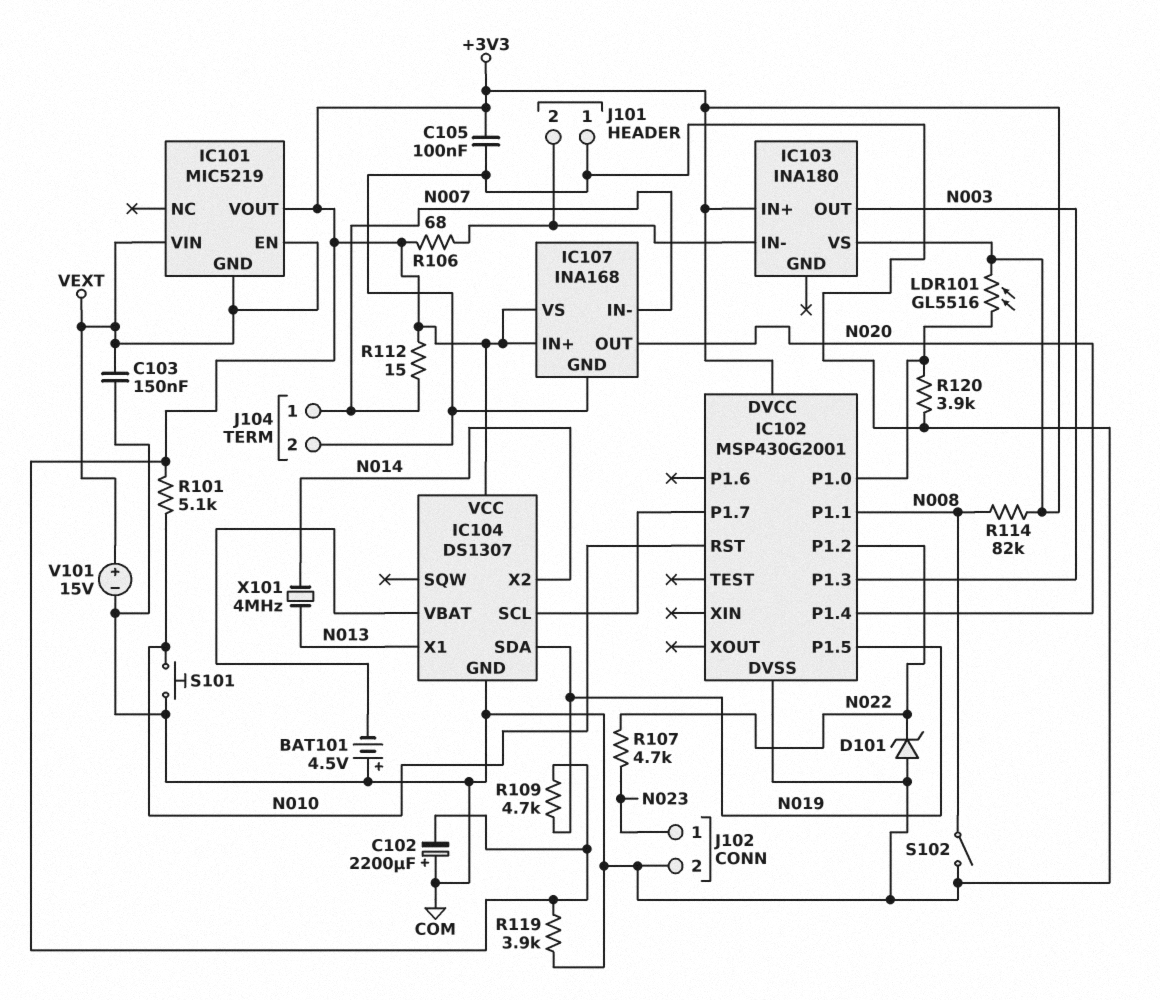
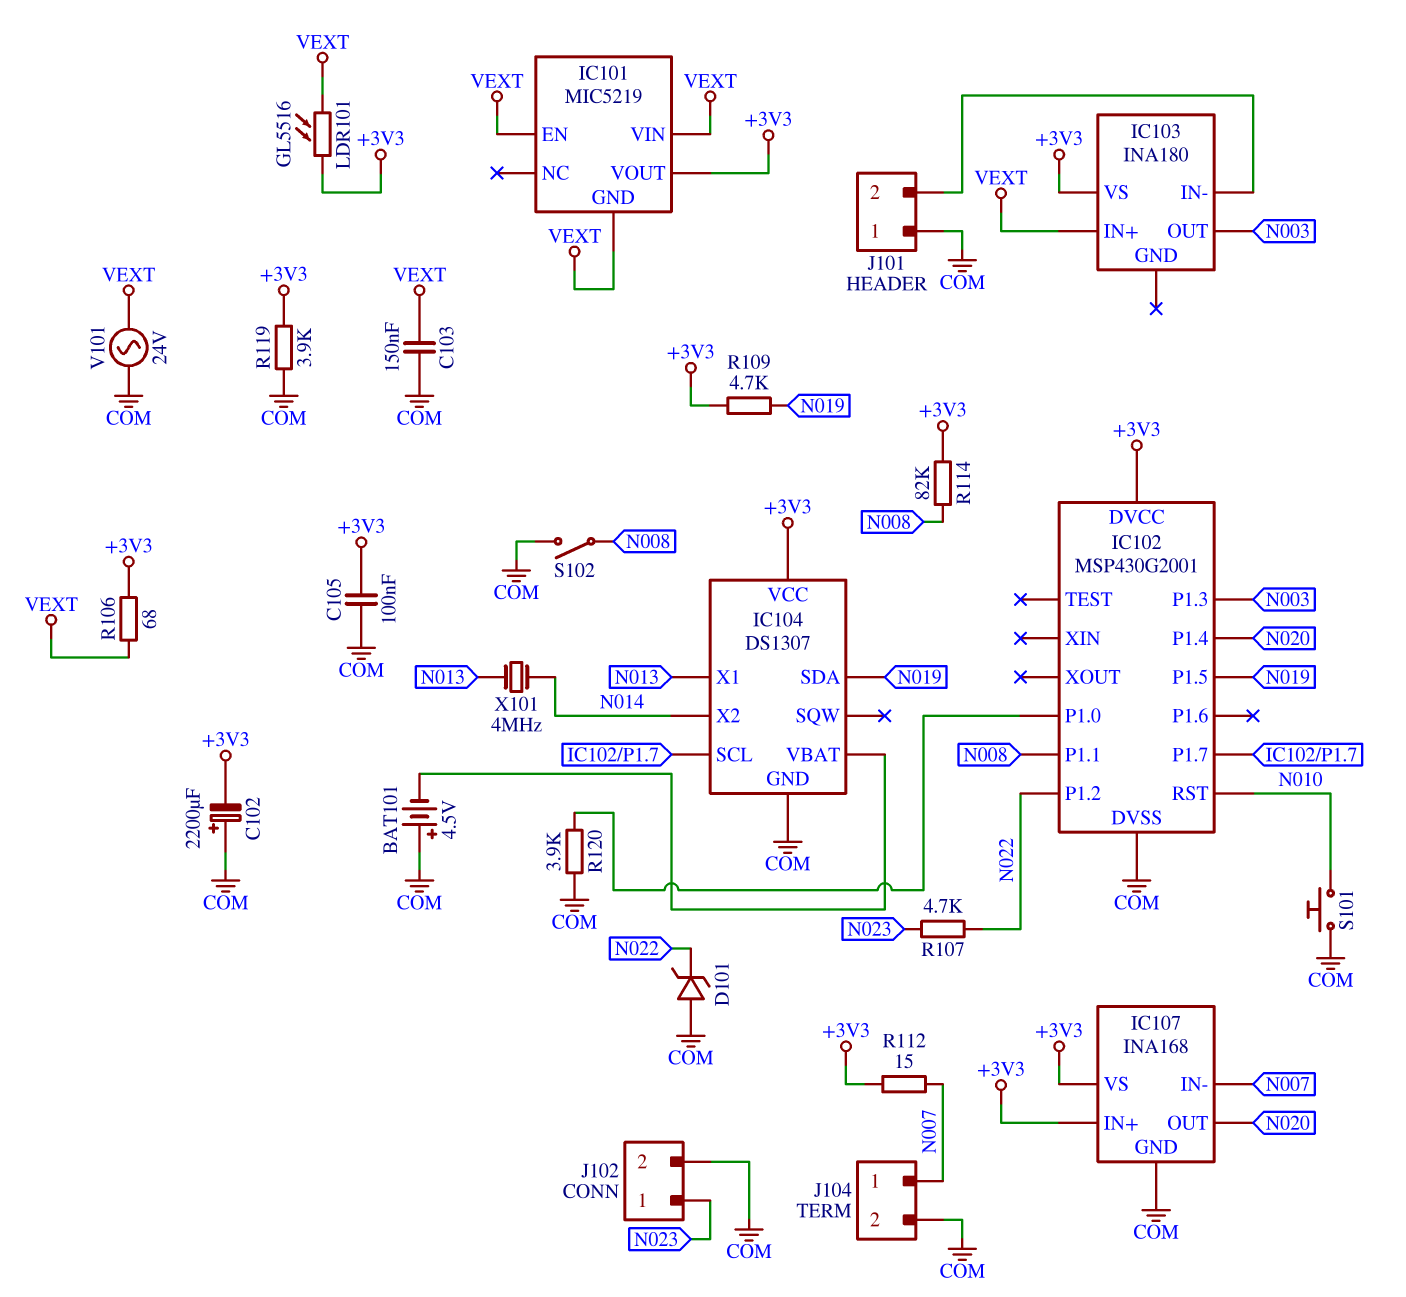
IC103 pin IN+: +3V3 -> VEXT
LDR101: GL5516 (+3V3, IC102/P1.0) -> GL5516 (+3V3, VEXT)
R101: 5.1k (+3V3, N010) -> none
R106: 68 (+3V3, IC103/IN-) -> 68 (+3V3, VEXT)
V101: 15V (plus VEXT, minus COM) -> AC 24V (COM, VEXT)

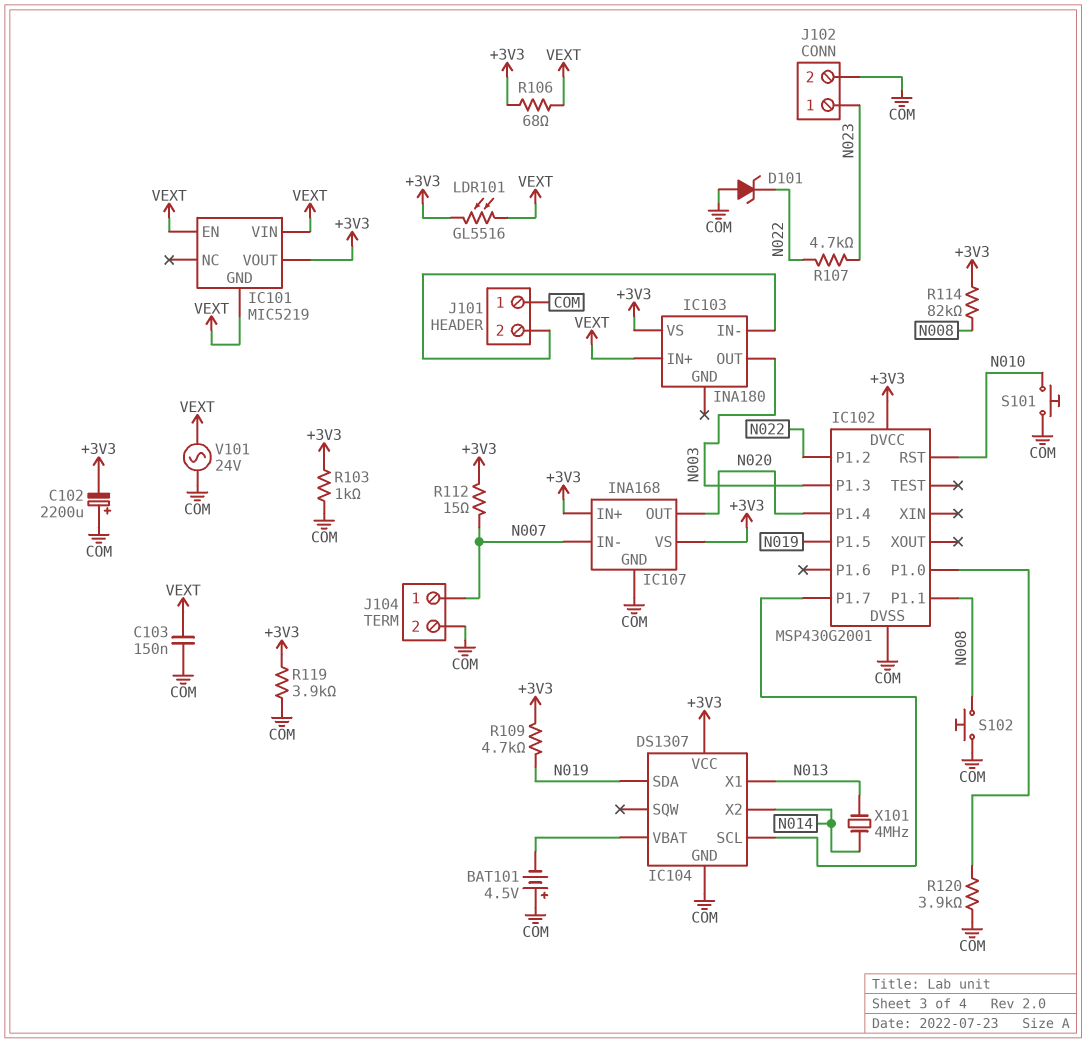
C105: 100nF (+3V3, COM) -> none
R103: none -> 1k (+3V3, COM)
S102: switch (COM, N008) -> button (COM, N008)

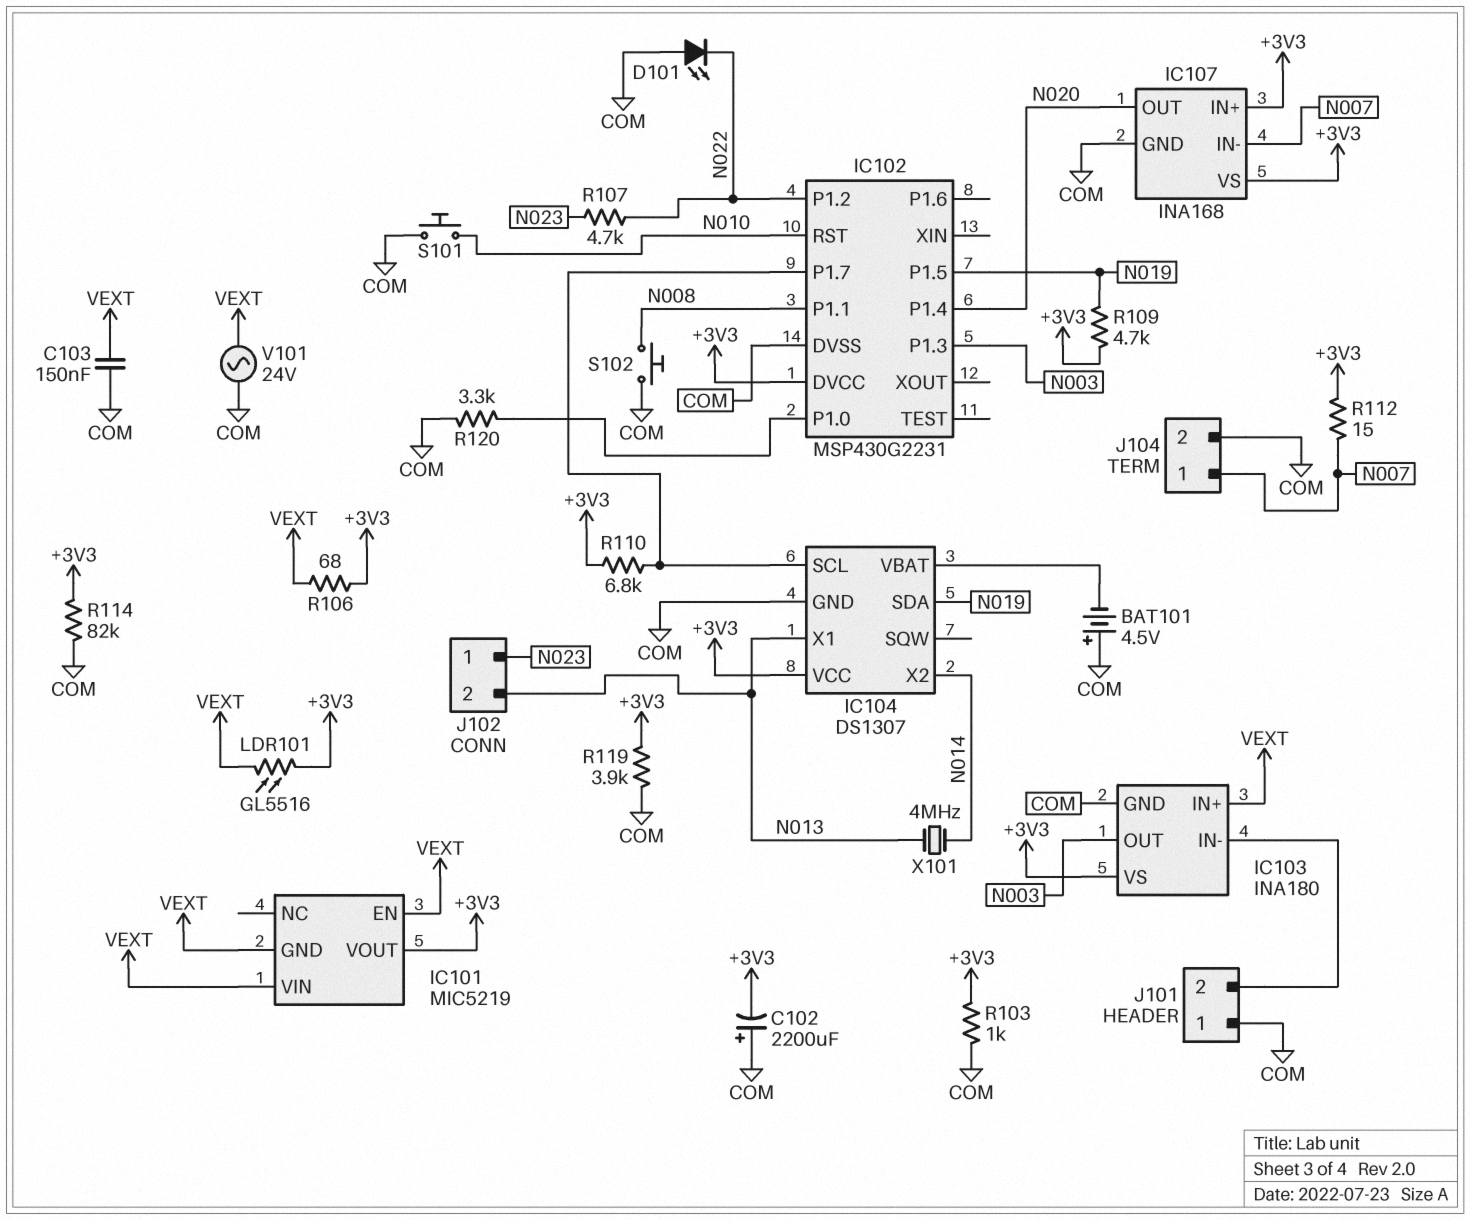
D101: zener (A COM, K N022) -> LED (A COM, K N022)
IC102: MSP430G2001 -> MSP430G2231
IC103 pin GND: none -> COM
J102 pin 2: COM -> N013
R110: none -> 6.8k (+3V3, IC102/P1.7)
R114: 82k (+3V3, N008) -> 82k (+3V3, COM)
R120: 3.9k (COM, IC102/P1.0) -> 3.3k (COM, IC102/P1.0)

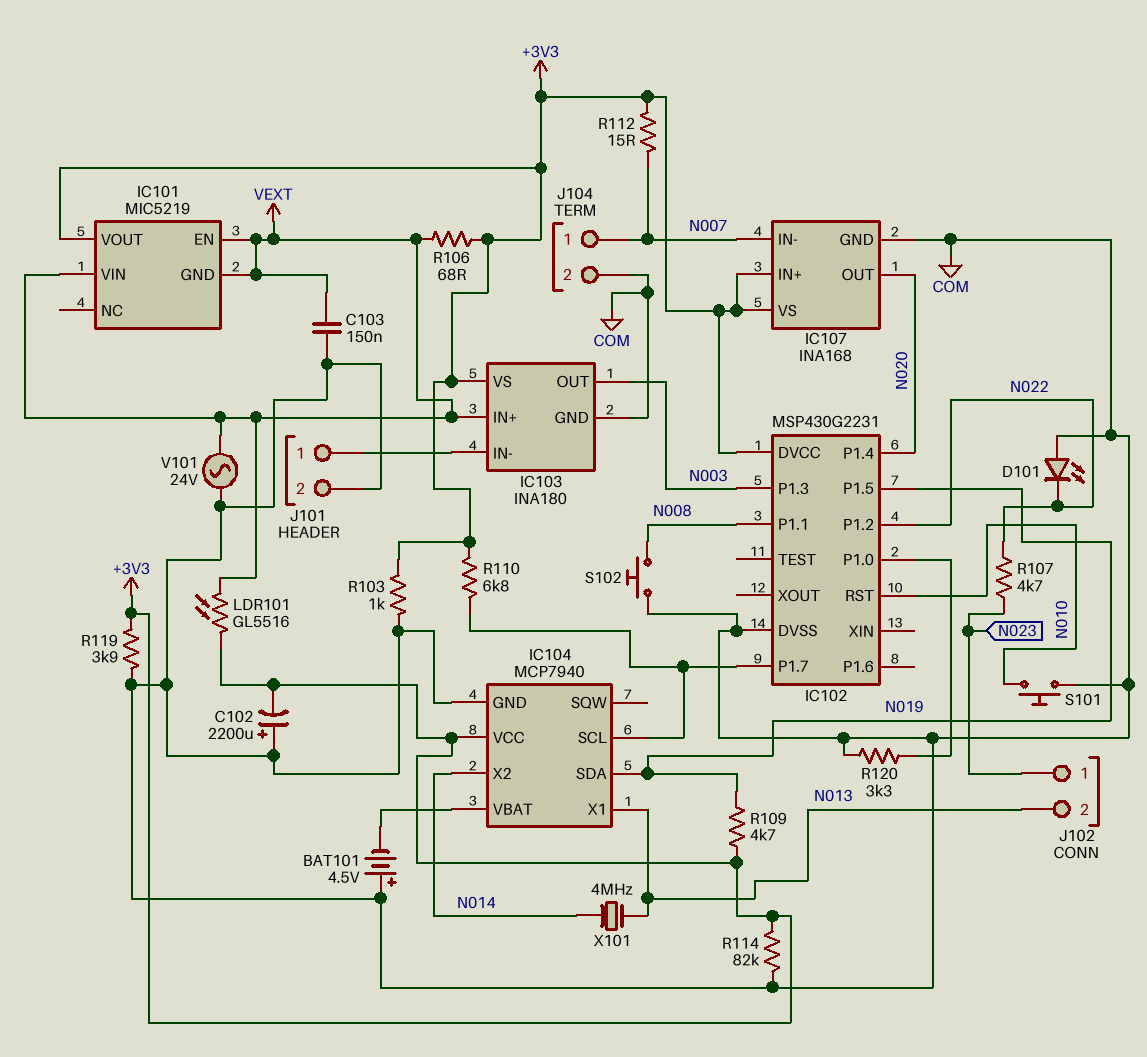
IC104: DS1307 -> MCP7940
J101 pin 1: COM -> IC103/IN-
J101 pin 2: IC103/IN- -> COM

